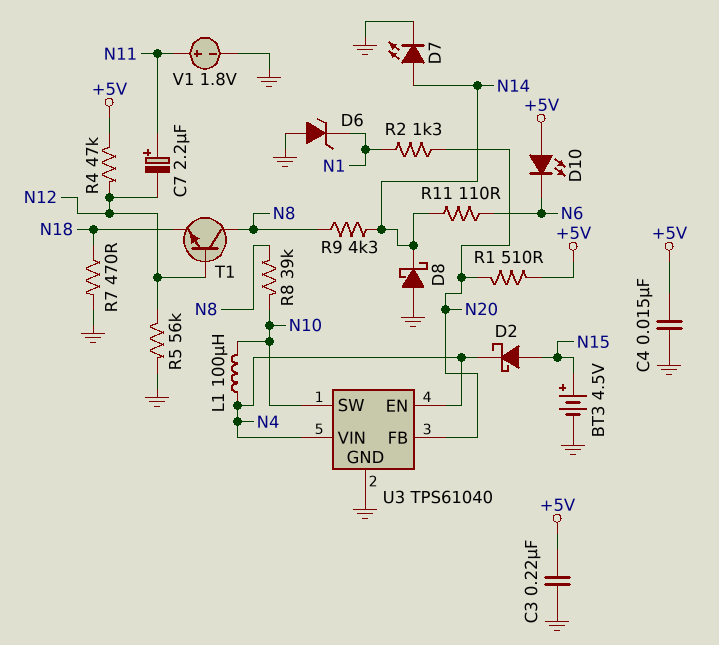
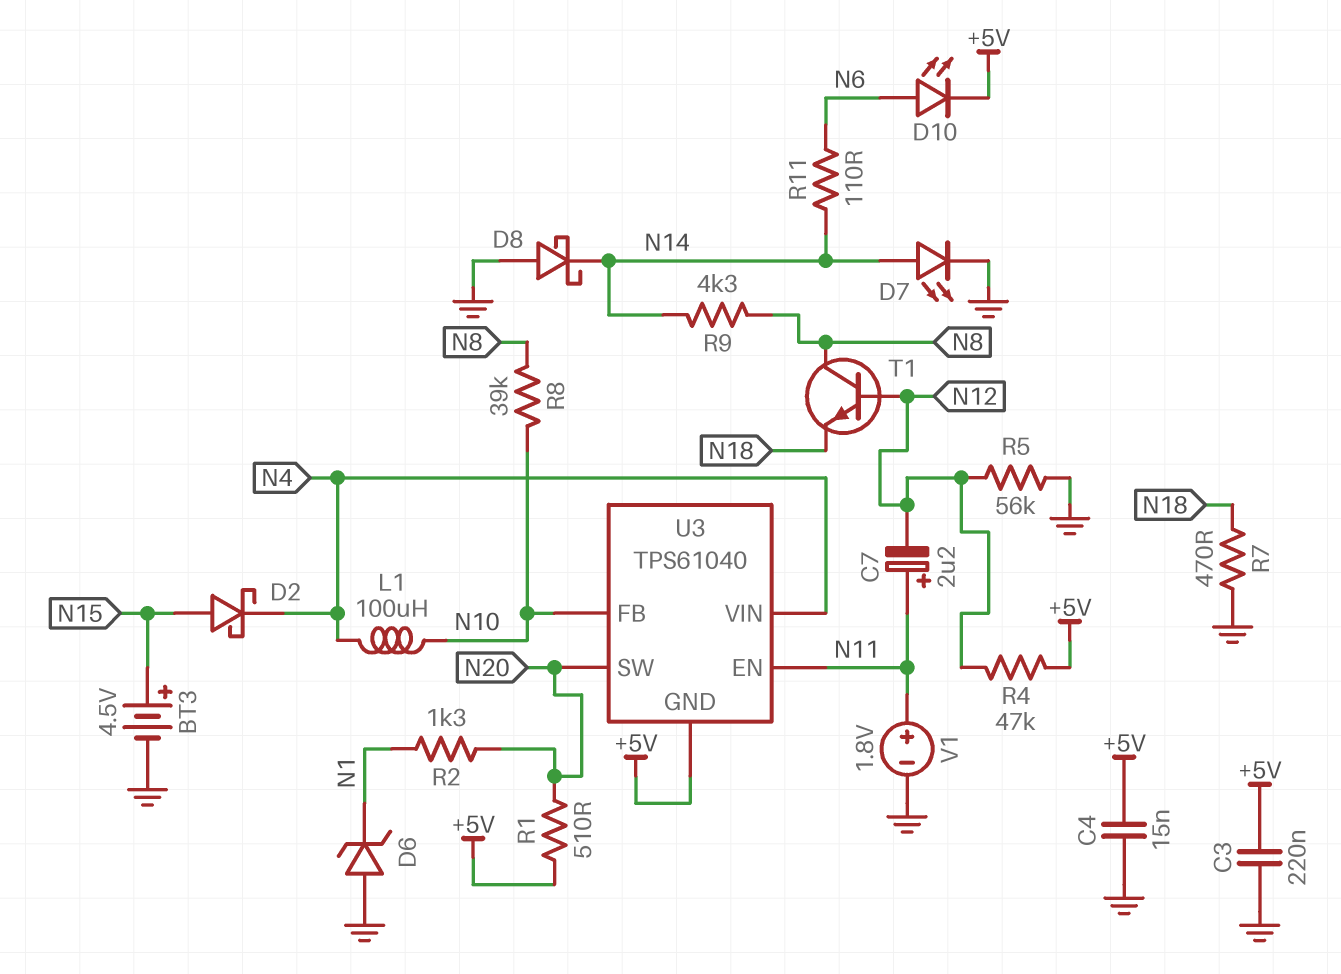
D10: LED (A +5V, K N6) -> LED (A N6, K +5V)
U3 pin EN: N4 -> N11
U3 pin FB: N20 -> N10
U3 pin GND: GND -> +5V
U3 pin SW: N10 -> N20

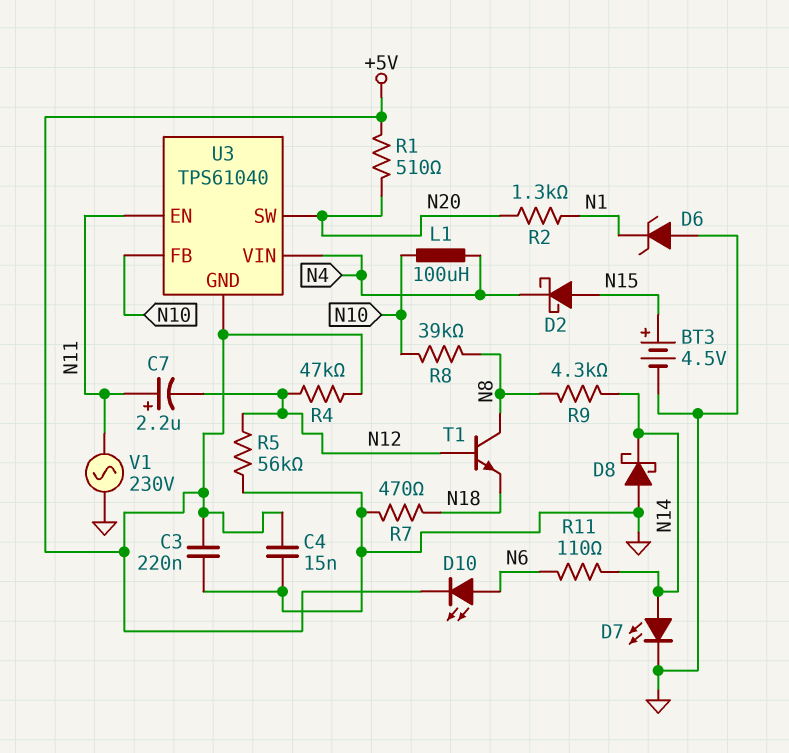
V1: 1.8V (plus N11, minus GND) -> AC 230V (GND, N11)

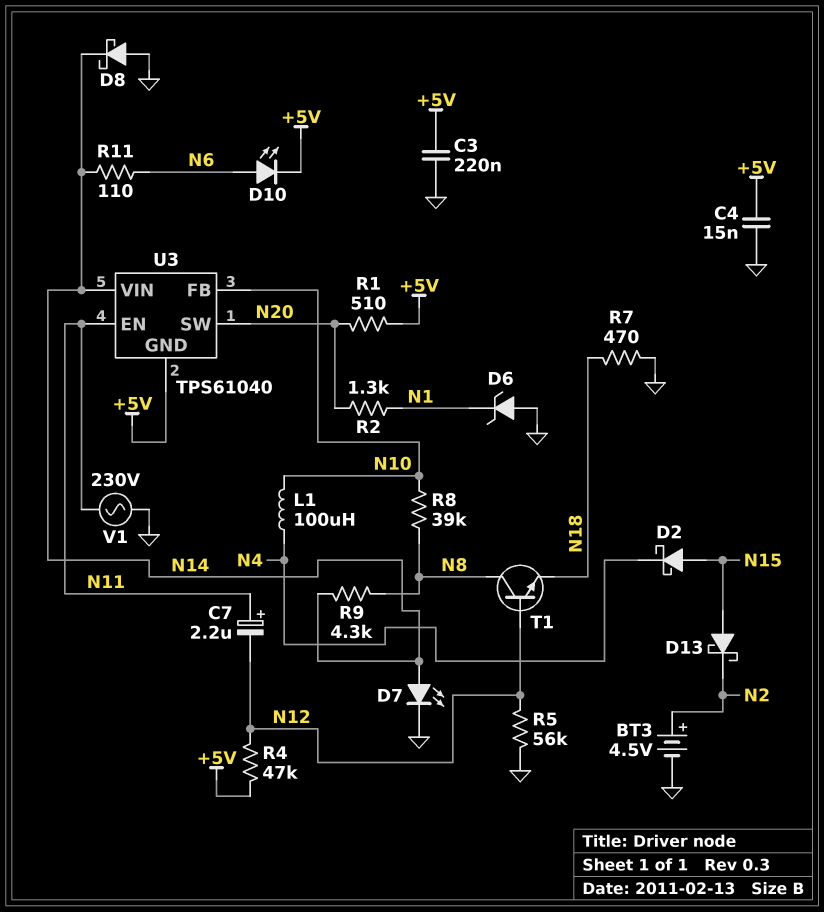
BT3: 4.5V (plus N15, minus GND) -> 4.5V (plus N2, minus GND)
D13: none -> schottky (A N15, K N2)
U3 pin VIN: N4 -> N14

